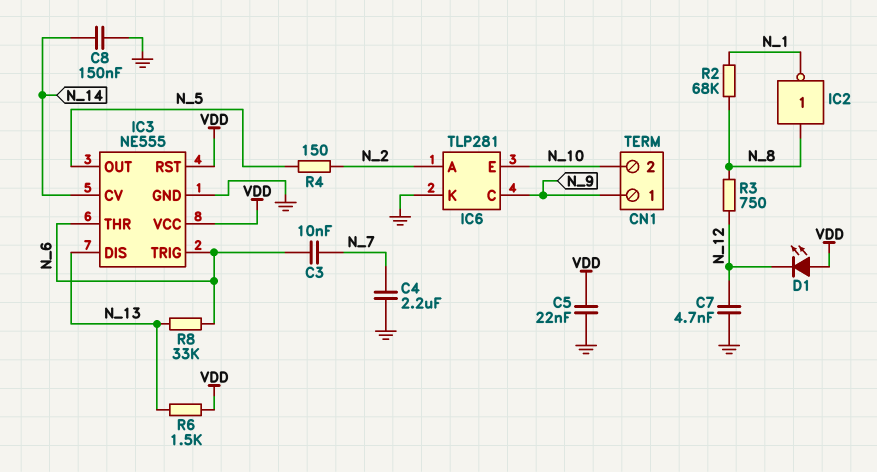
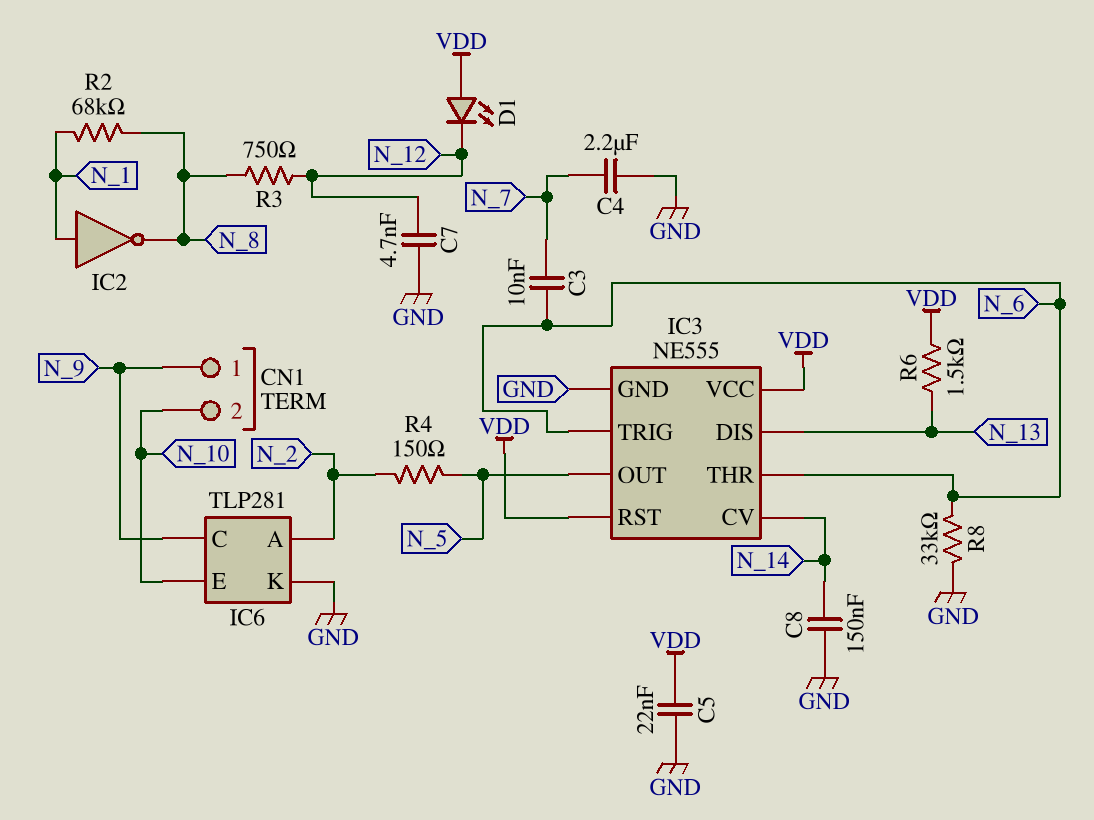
IC2: NOT (in N_8, out N_1) -> NOT (in N_1, out N_8)
R8: 33k (N_6, N_13) -> 33k (GND, N_6)

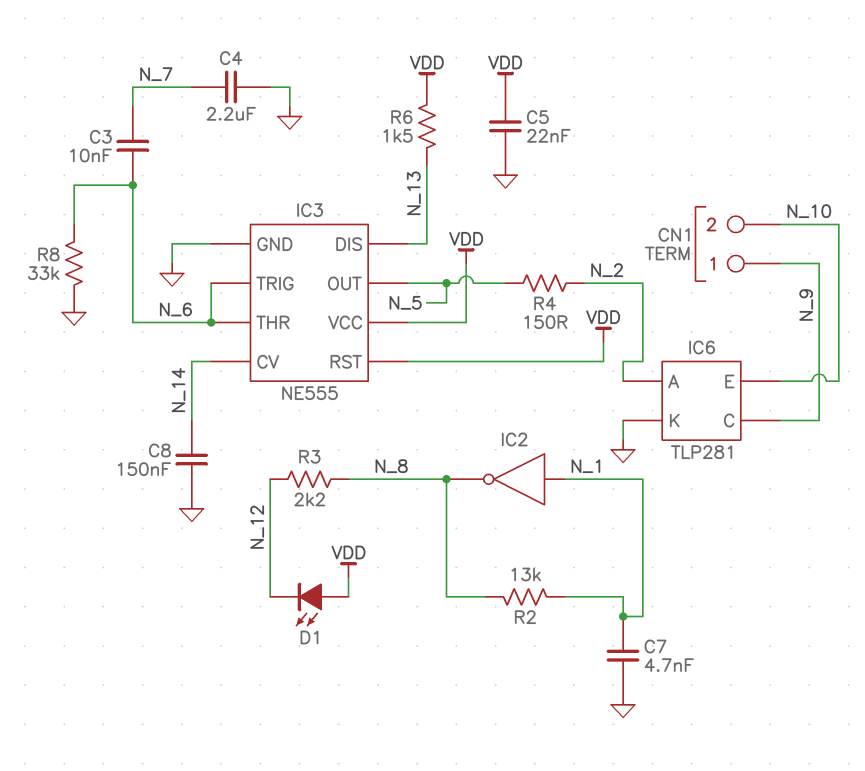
C7: 4.7nF (GND, N_12) -> 4.7nF (GND, N_1)
R2: 68k (N_1, N_8) -> 13k (N_1, N_8)
R3: 750 (N_8, N_12) -> 2.2k (N_8, N_12)

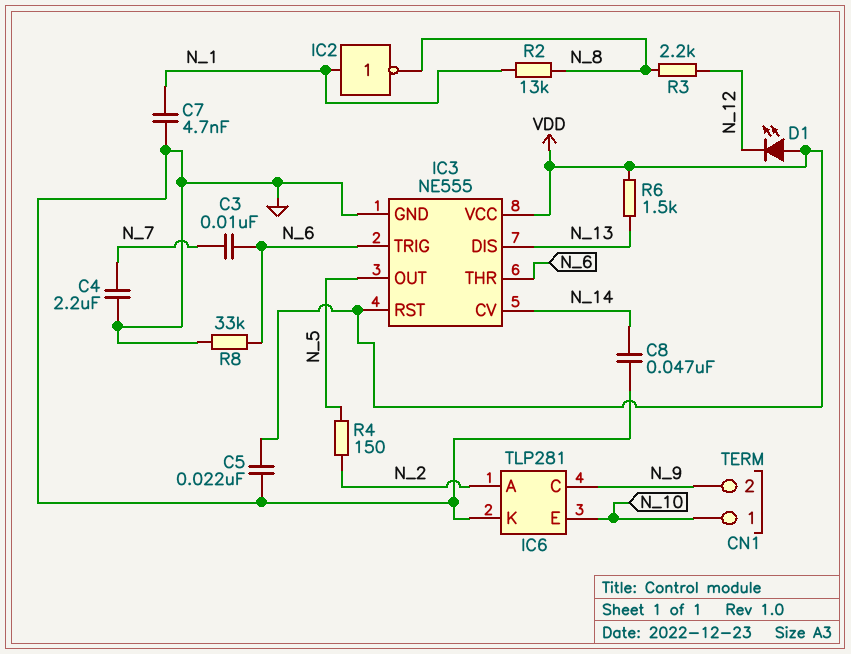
C8: 150nF (GND, N_14) -> 47nF (GND, N_14)
CN1 pin 1: N_9 -> N_10
CN1 pin 2: N_10 -> N_9

